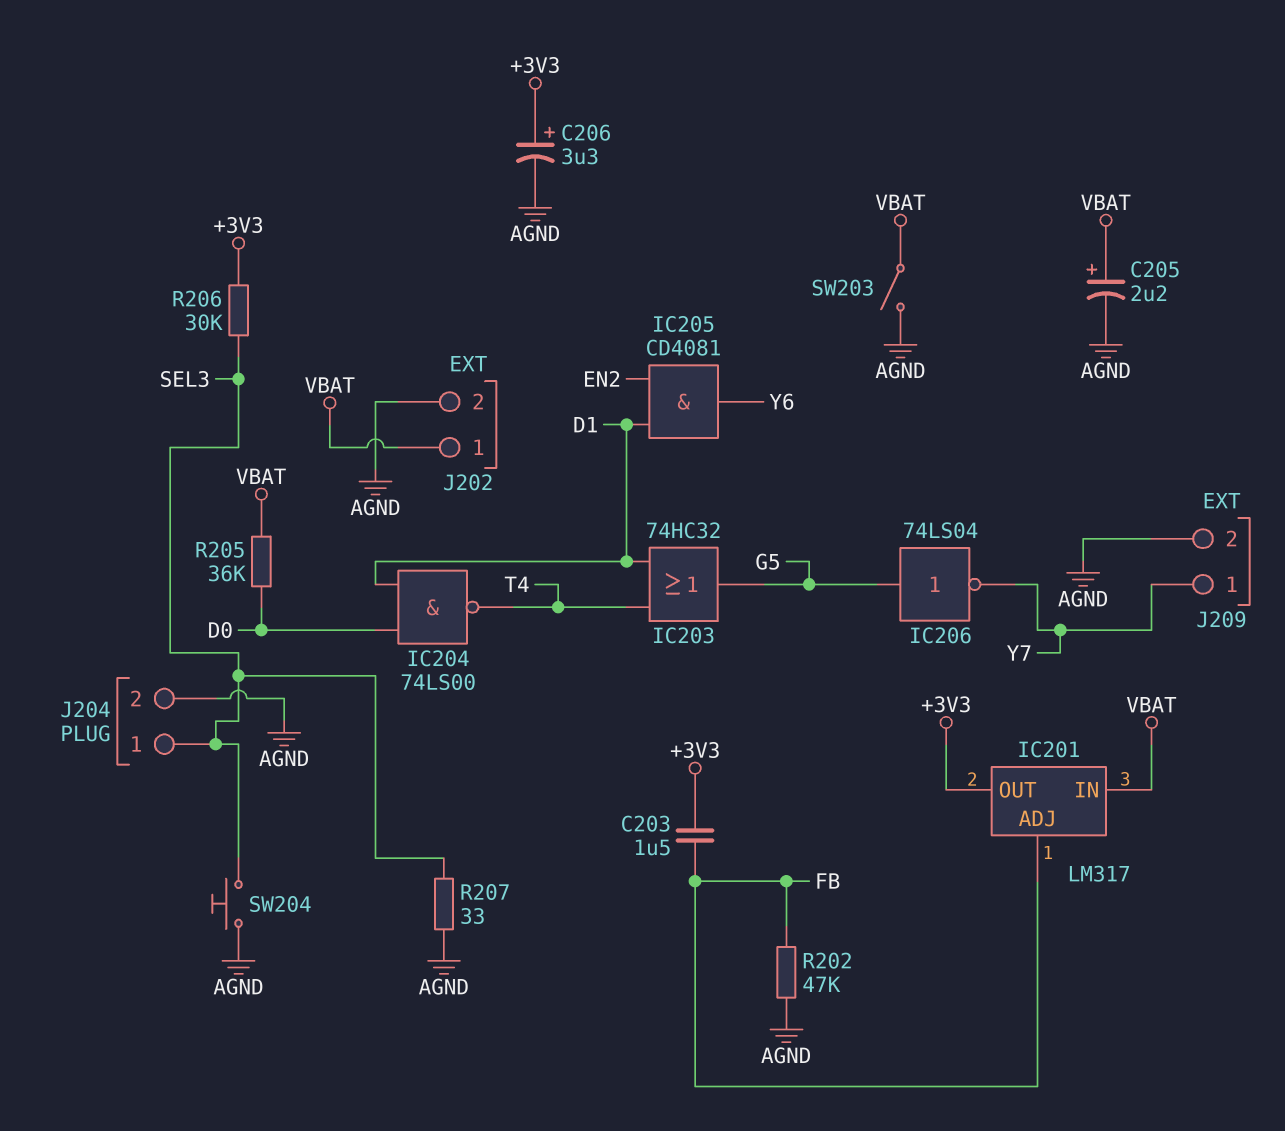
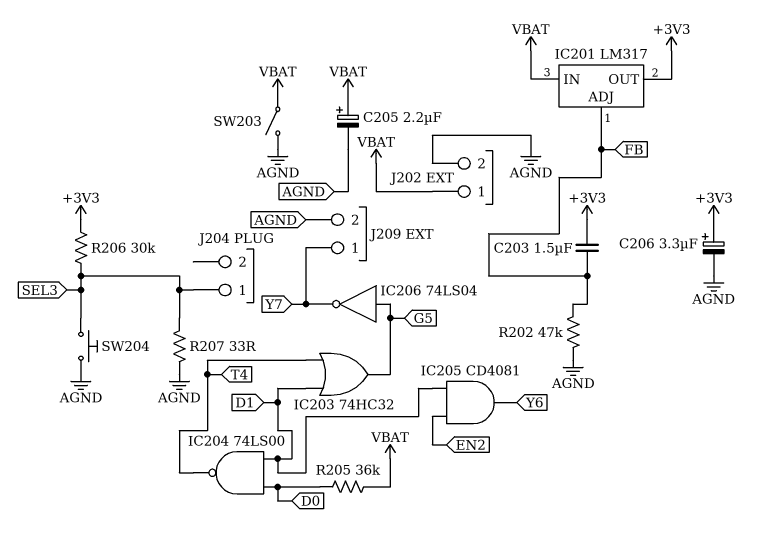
J204 pin 2: AGND -> none

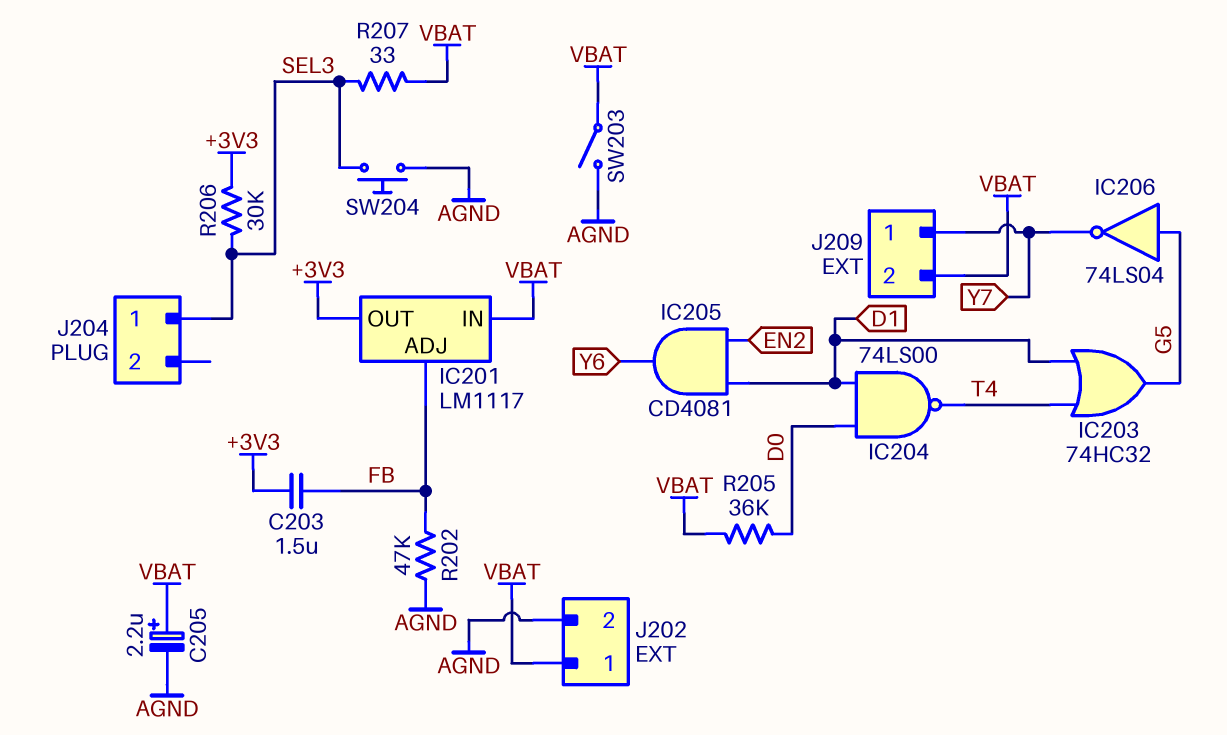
C206: 3.3uF (plus +3V3, minus AGND) -> none
IC201: LM317 -> LM1117
J209 pin 2: AGND -> VBAT
R207: 33 (AGND, SEL3) -> 33 (SEL3, VBAT)

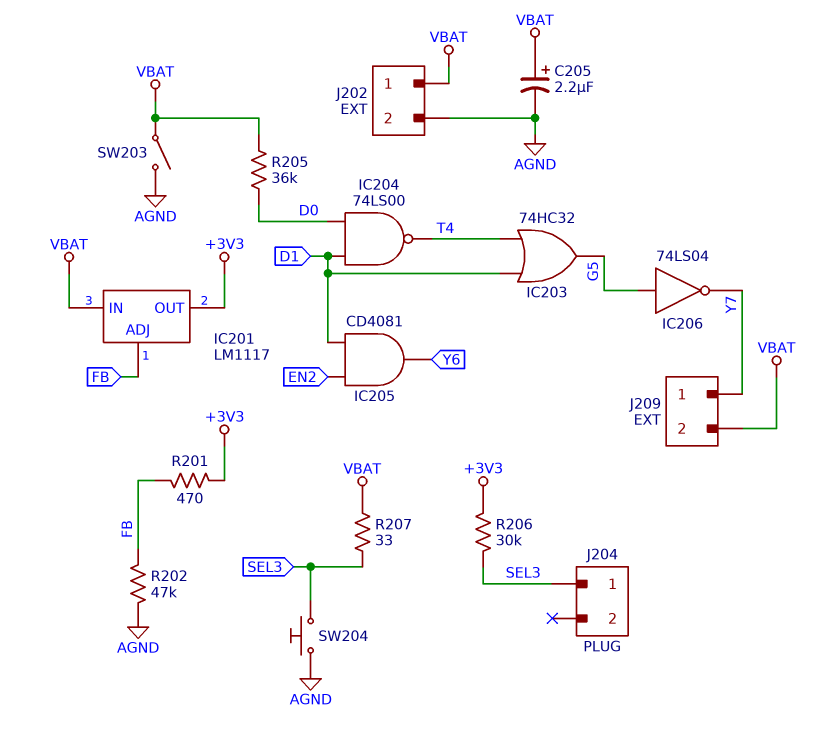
C203: 1.5uF (+3V3, FB) -> none
R201: none -> 470 (+3V3, FB)

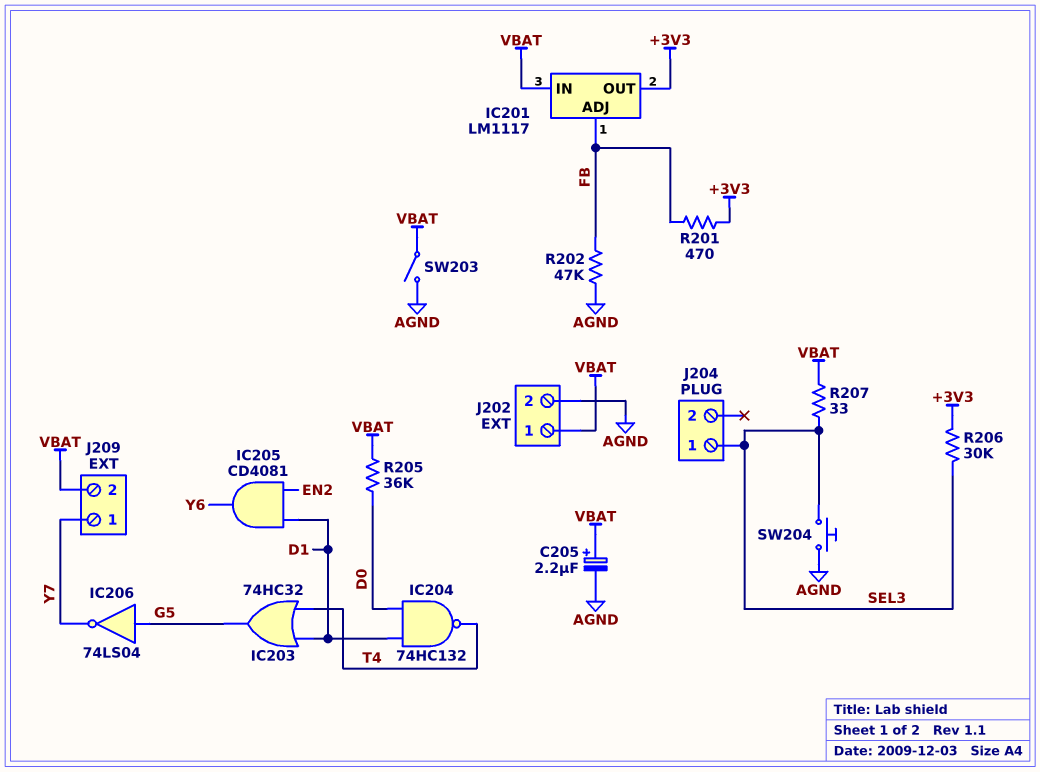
IC204: NAND 74LS00 (in D0, in D1, out T4) -> NAND 74HC132 (in D0, in D1, out T4)

